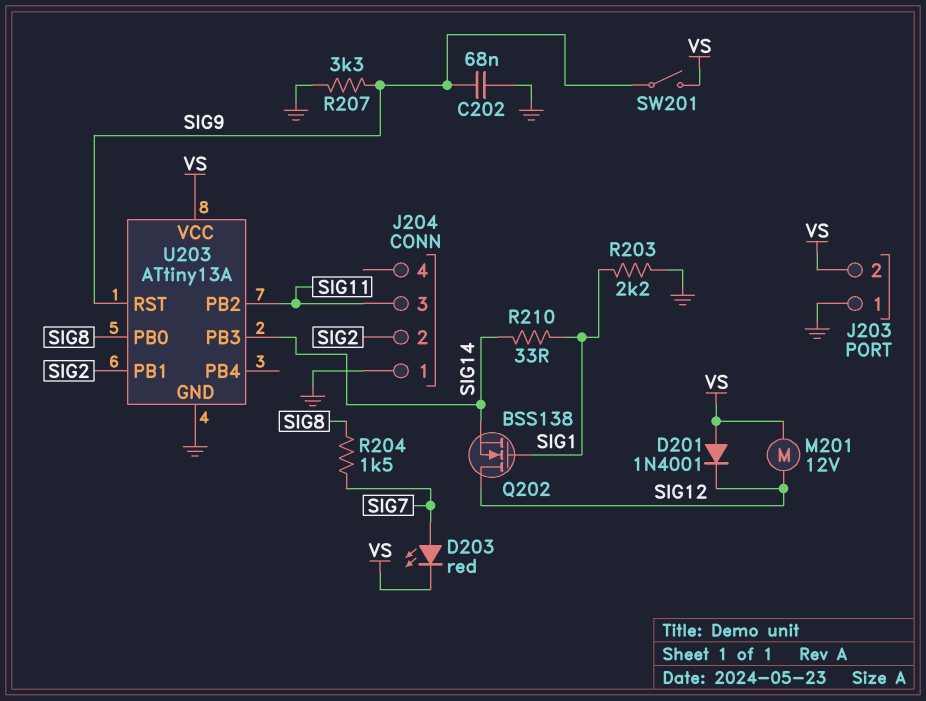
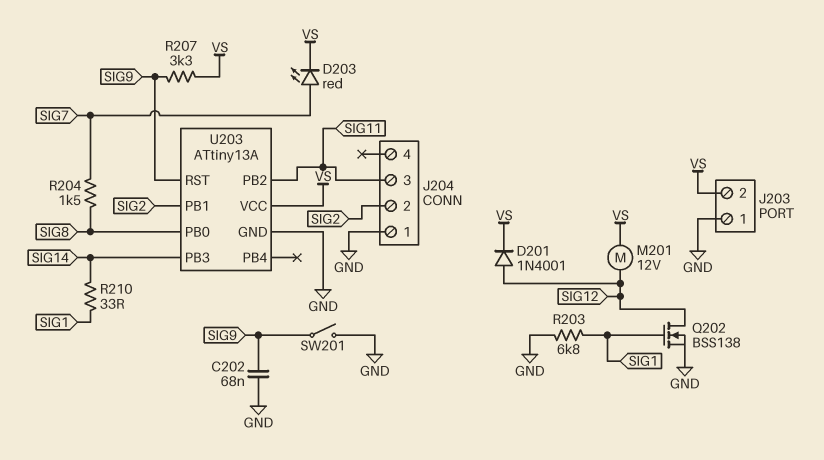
D201: diode 1N4001 (A VS, K SIG12) -> diode 1N4001 (A SIG12, K VS)
Q202: NMOS BSS138 (G SIG1, D SIG12, S SIG14) -> NMOS BSS138 (G SIG1, D SIG12, S GND)
R203: 2.2k (GND, SIG1) -> 6.8k (GND, SIG1)
R207: 3.3k (GND, SIG9) -> 3.3k (SIG9, VS)
SW201: switch (SIG9, VS) -> switch (GND, SIG9)

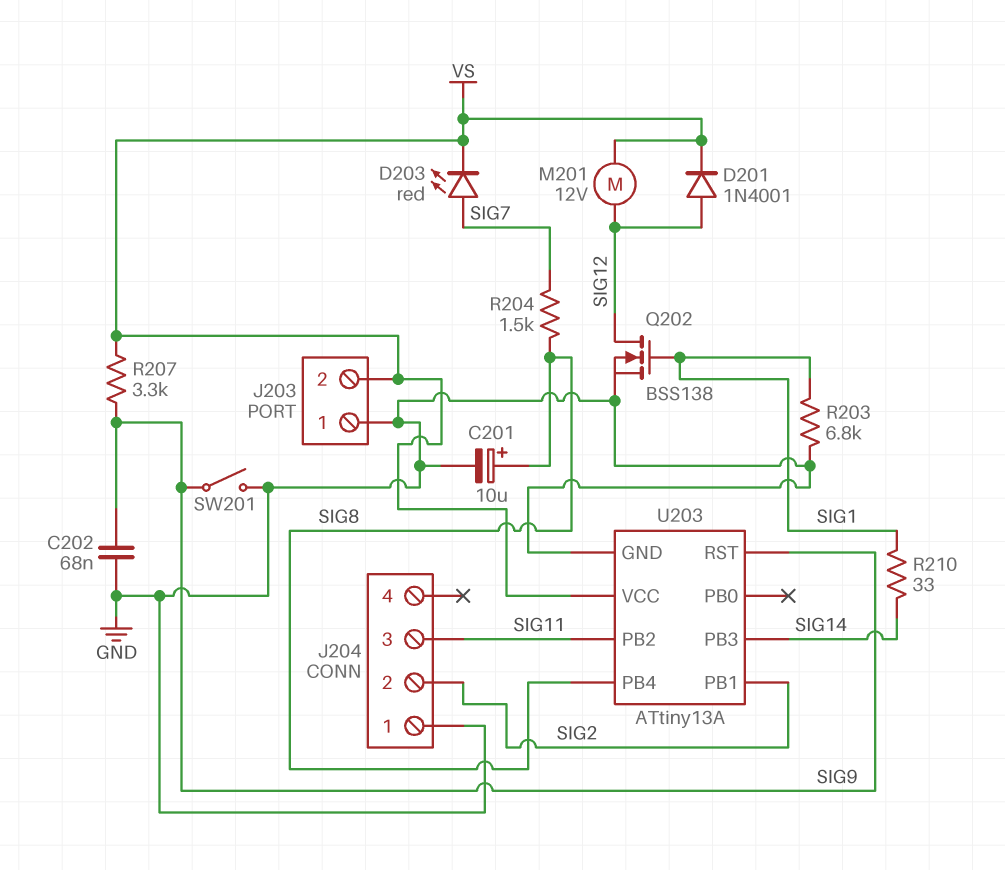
C201: none -> 10uF (plus SIG8, minus GND)
U203 pin PB0: SIG8 -> none
U203 pin PB4: none -> SIG8

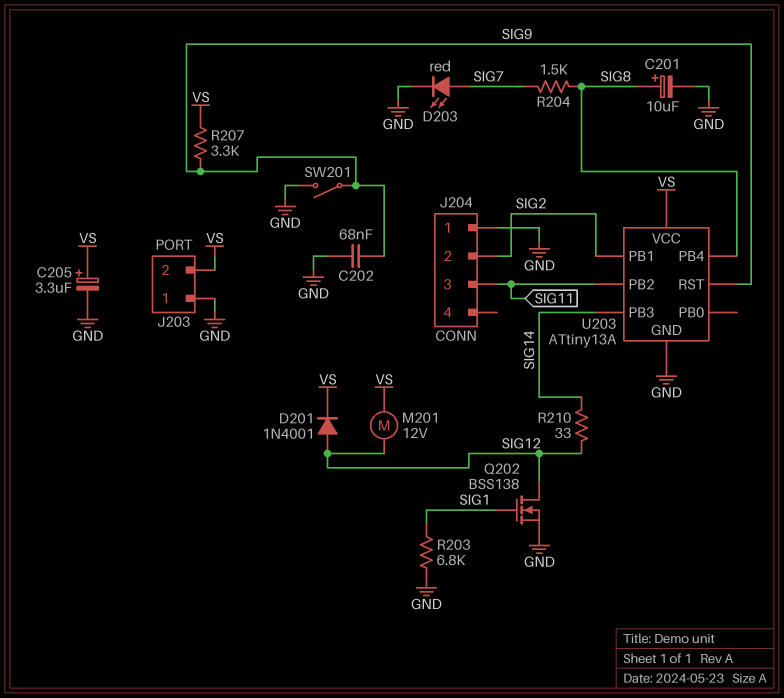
C205: none -> 3.3uF (plus VS, minus GND)
D203: LED red (A SIG7, K VS) -> LED red (A SIG7, K GND)
R210: 33 (SIG1, SIG14) -> 33 (SIG12, SIG14)

